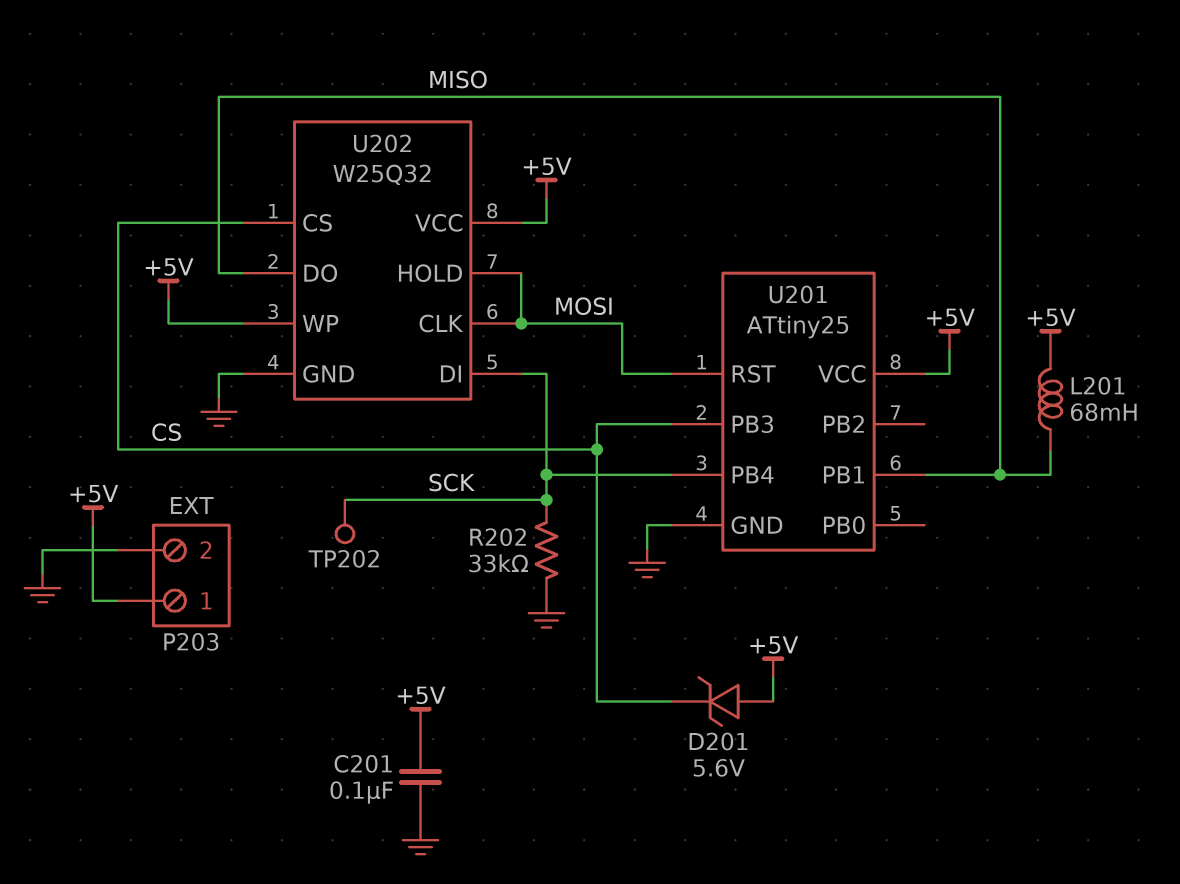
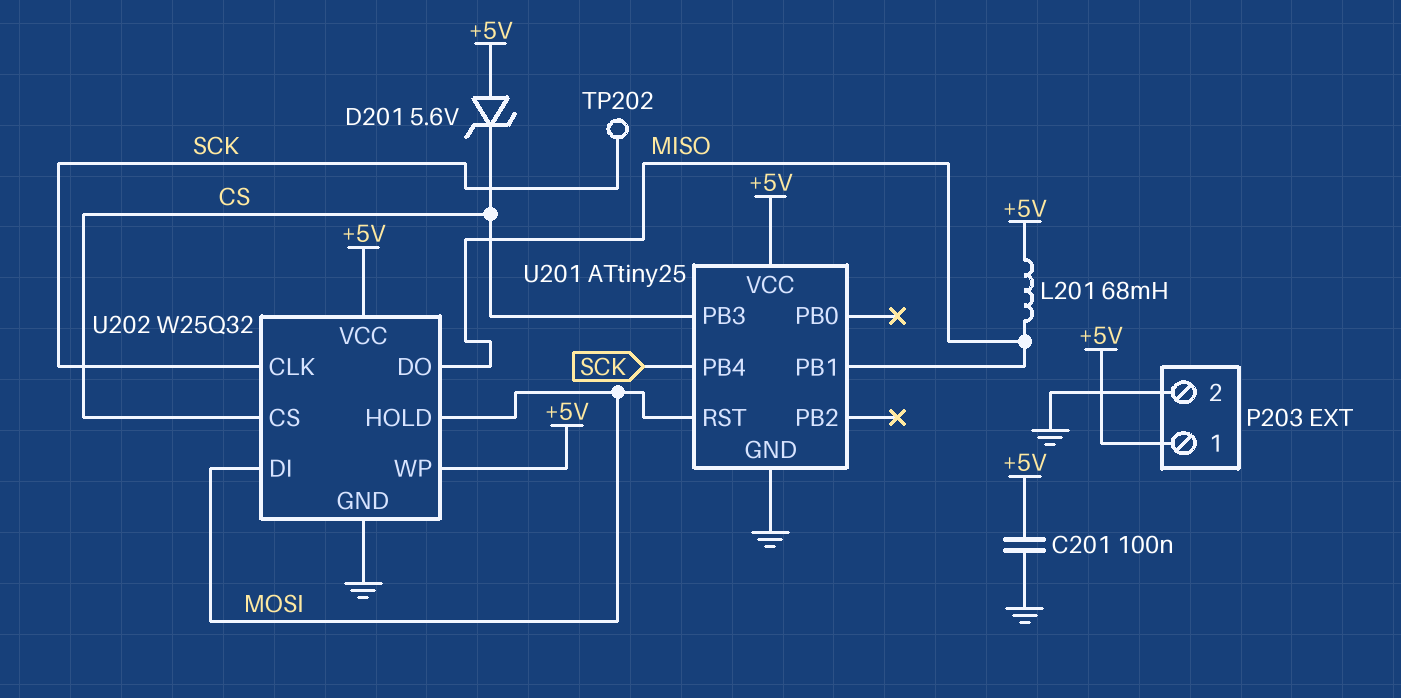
R202: 33k (GND, SCK) -> none
U202 pin CLK: MOSI -> SCK
U202 pin DI: SCK -> MOSI

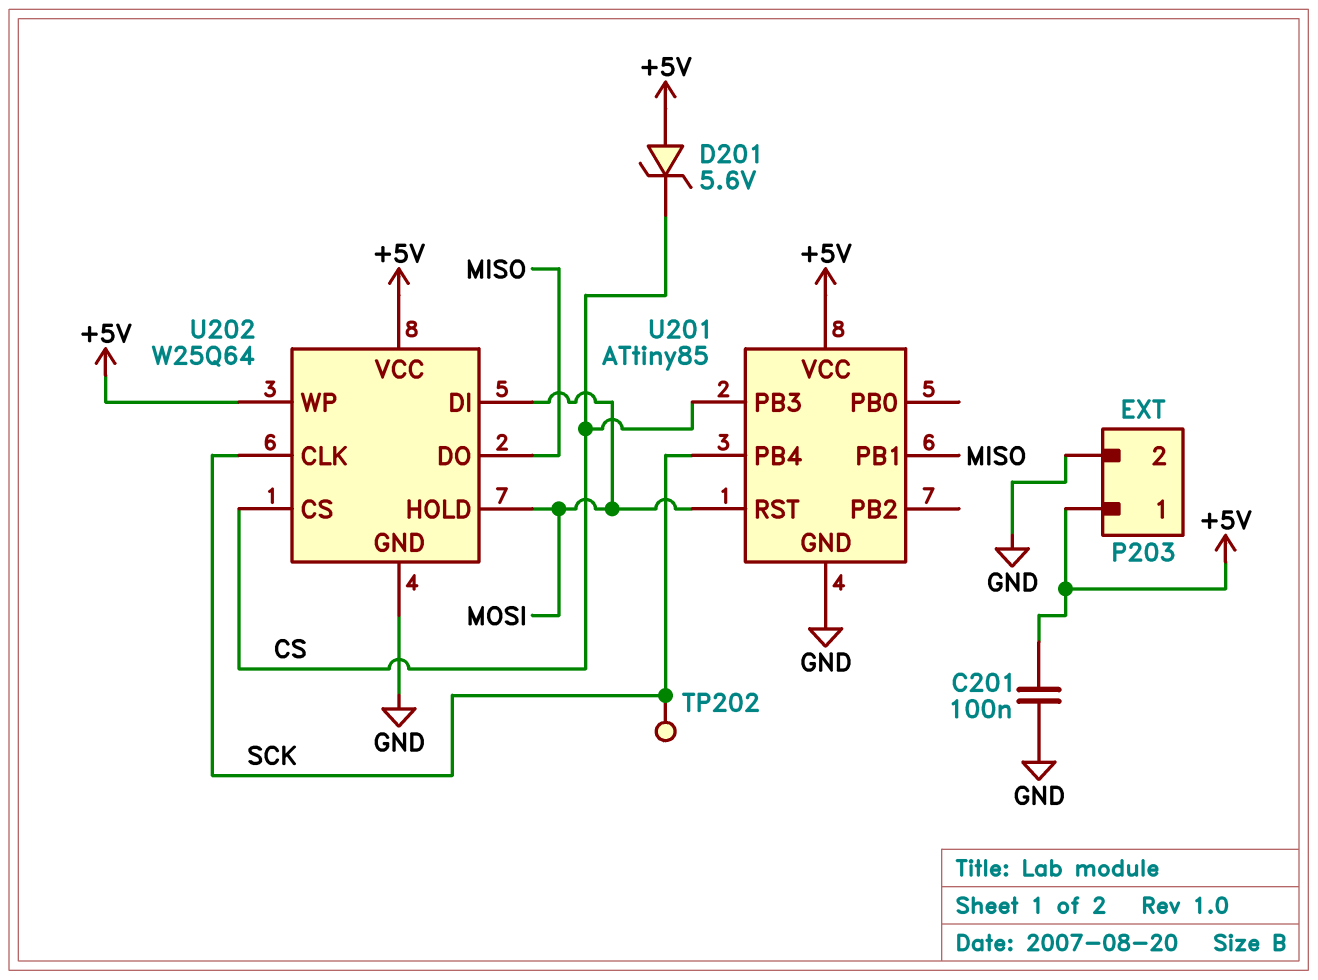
L201: 68mH (+5V, MISO) -> none
U201: ATtiny25 -> ATtiny85
U202: W25Q32 -> W25Q64

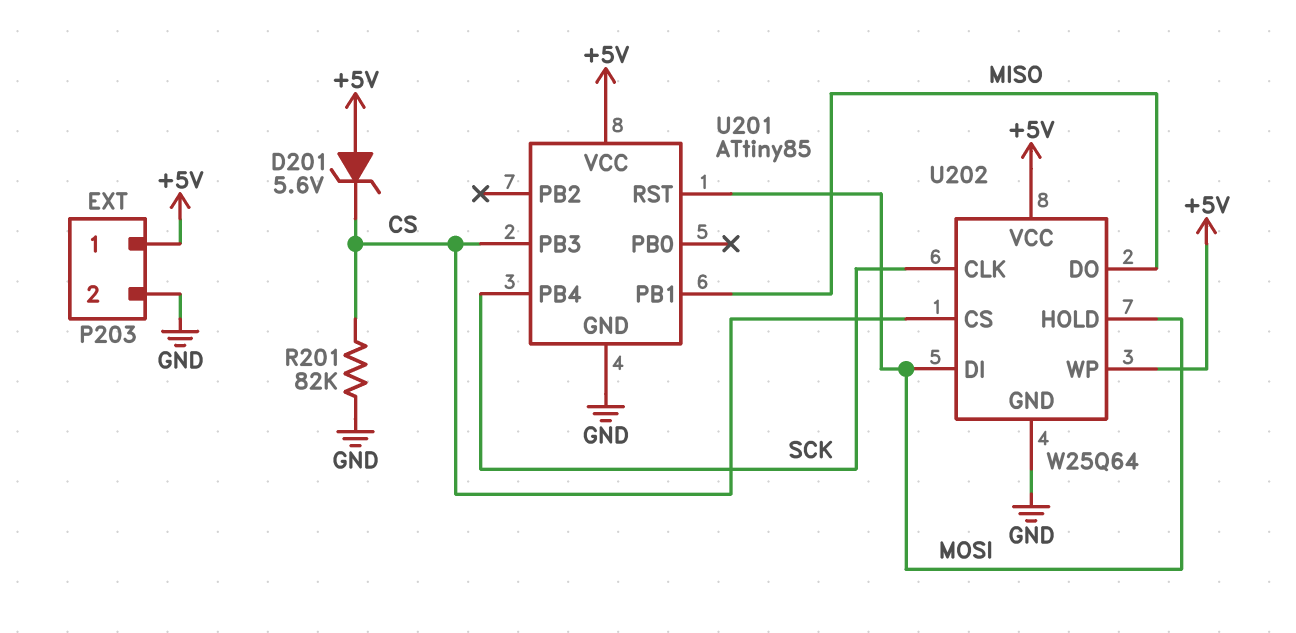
C201: 100nF (+5V, GND) -> none
R201: none -> 82k (CS, GND)
TP202: test point (SCK) -> none

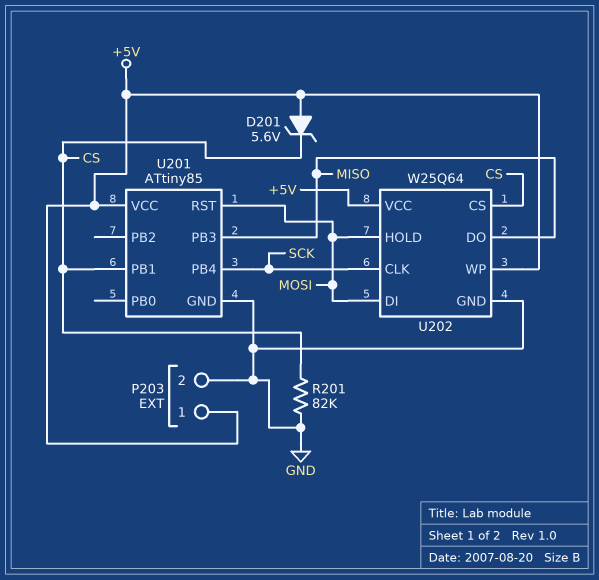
U201 pin PB1: MISO -> CS
U201 pin PB3: CS -> MISO

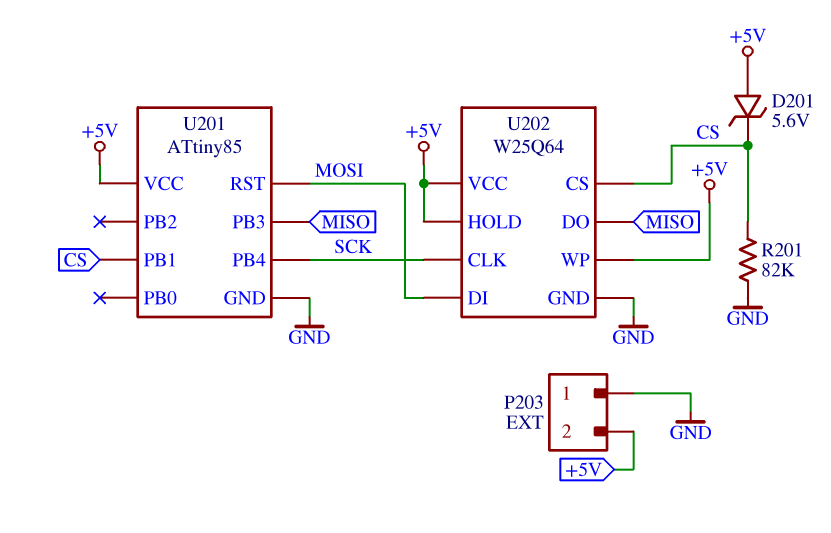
P203 pin 1: +5V -> GND
P203 pin 2: GND -> +5V
U202 pin HOLD: MOSI -> +5V

